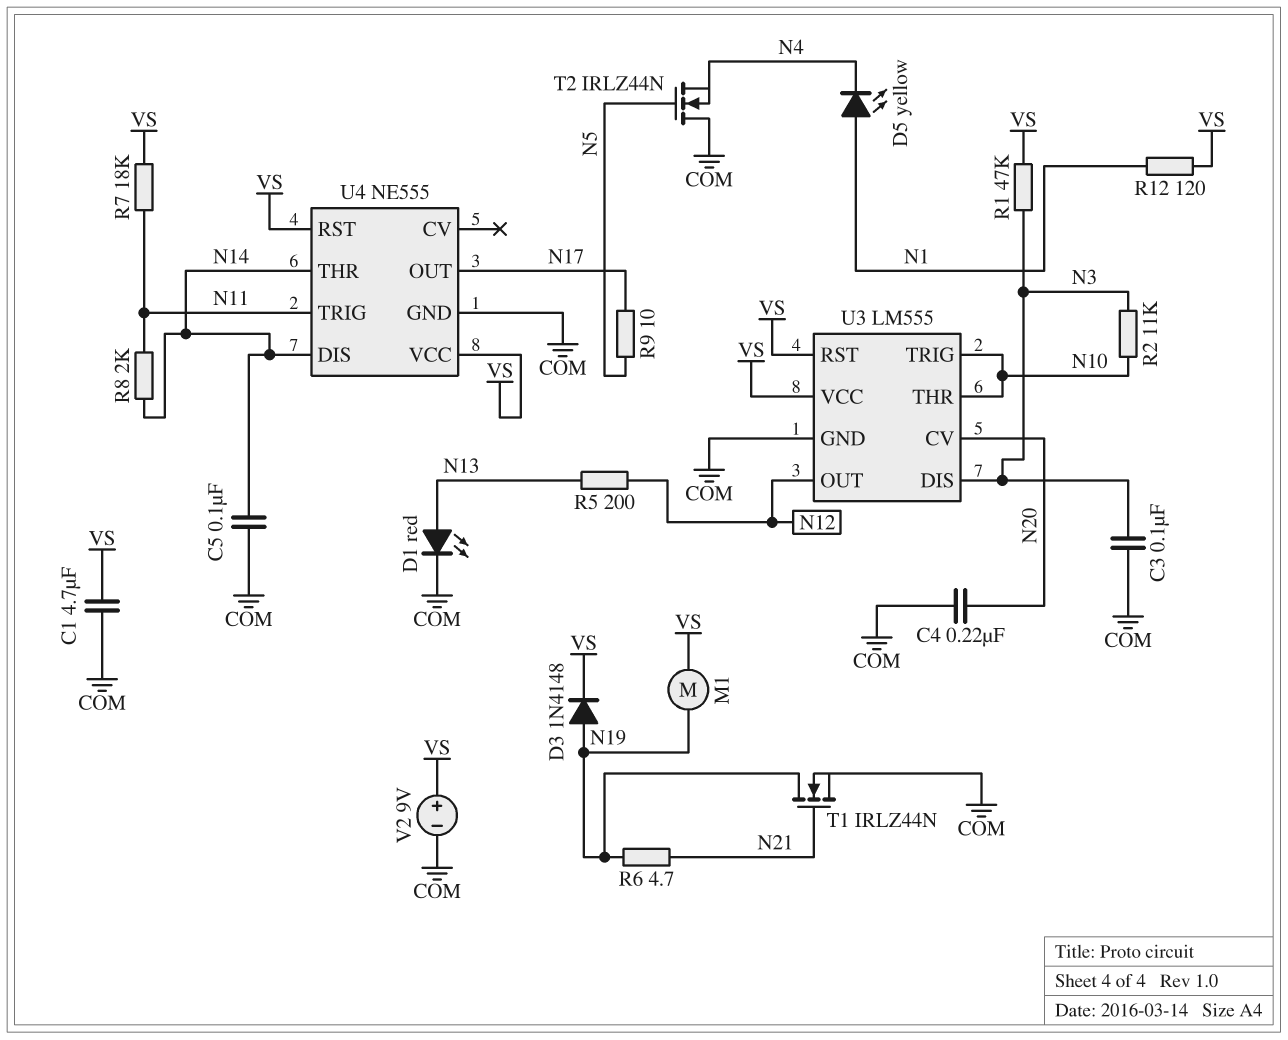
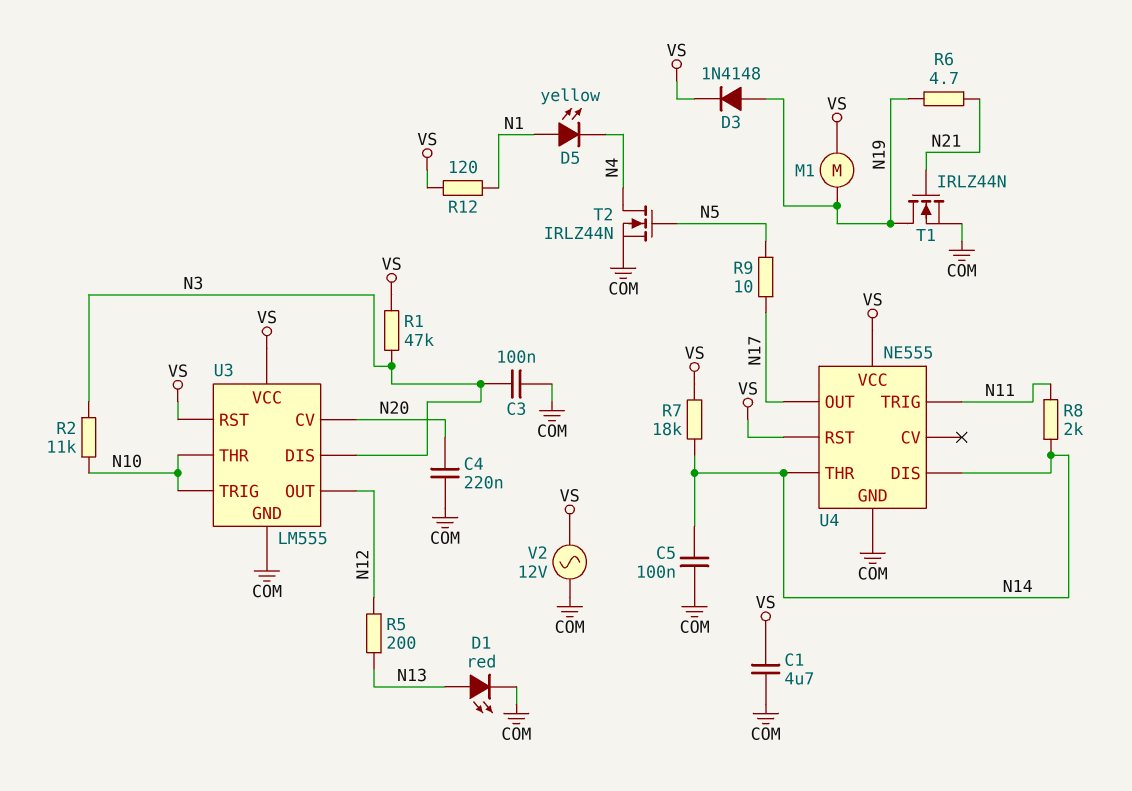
R7: 18k (N11, VS) -> 18k (N14, VS)
T2: NMOS IRLZ44N (G N5, D COM, S N4) -> NMOS IRLZ44N (G N5, D N4, S COM)
V2: 9V (plus VS, minus COM) -> AC 12V (COM, VS)

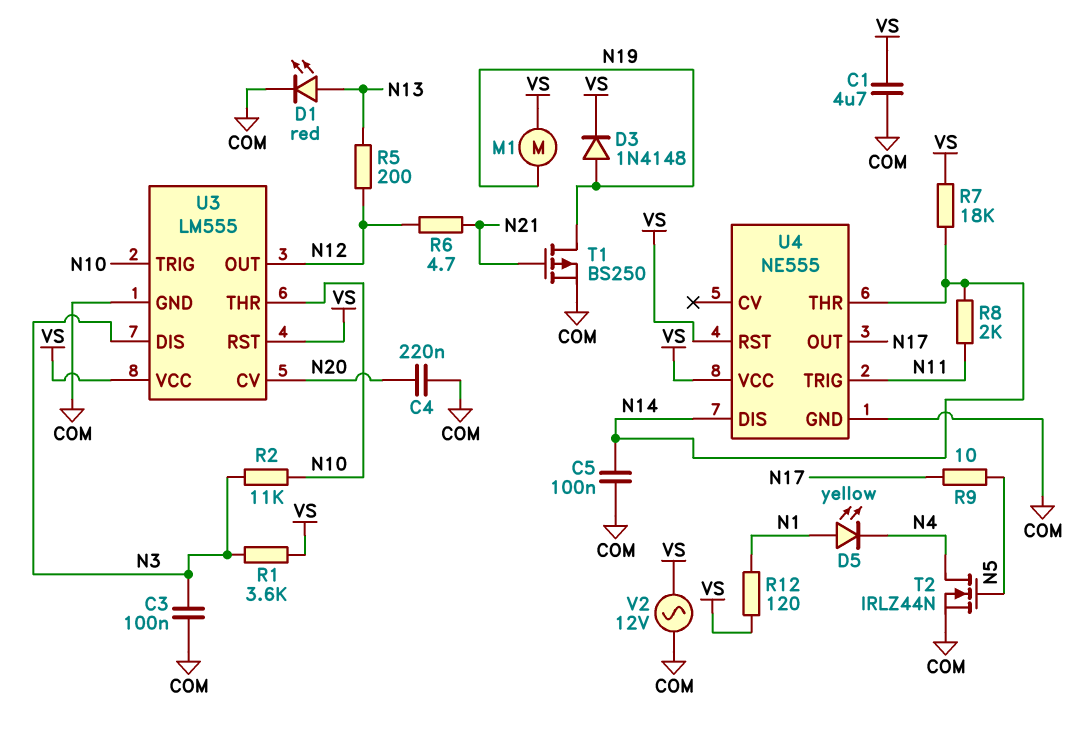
R1: 47k (N3, VS) -> 3.6k (N3, VS)
R6: 4.7 (N19, N21) -> 4.7 (N12, N21)
T1: NMOS IRLZ44N (G N21, D N19, S COM) -> PMOS BS250 (G N21, D N19, S COM)

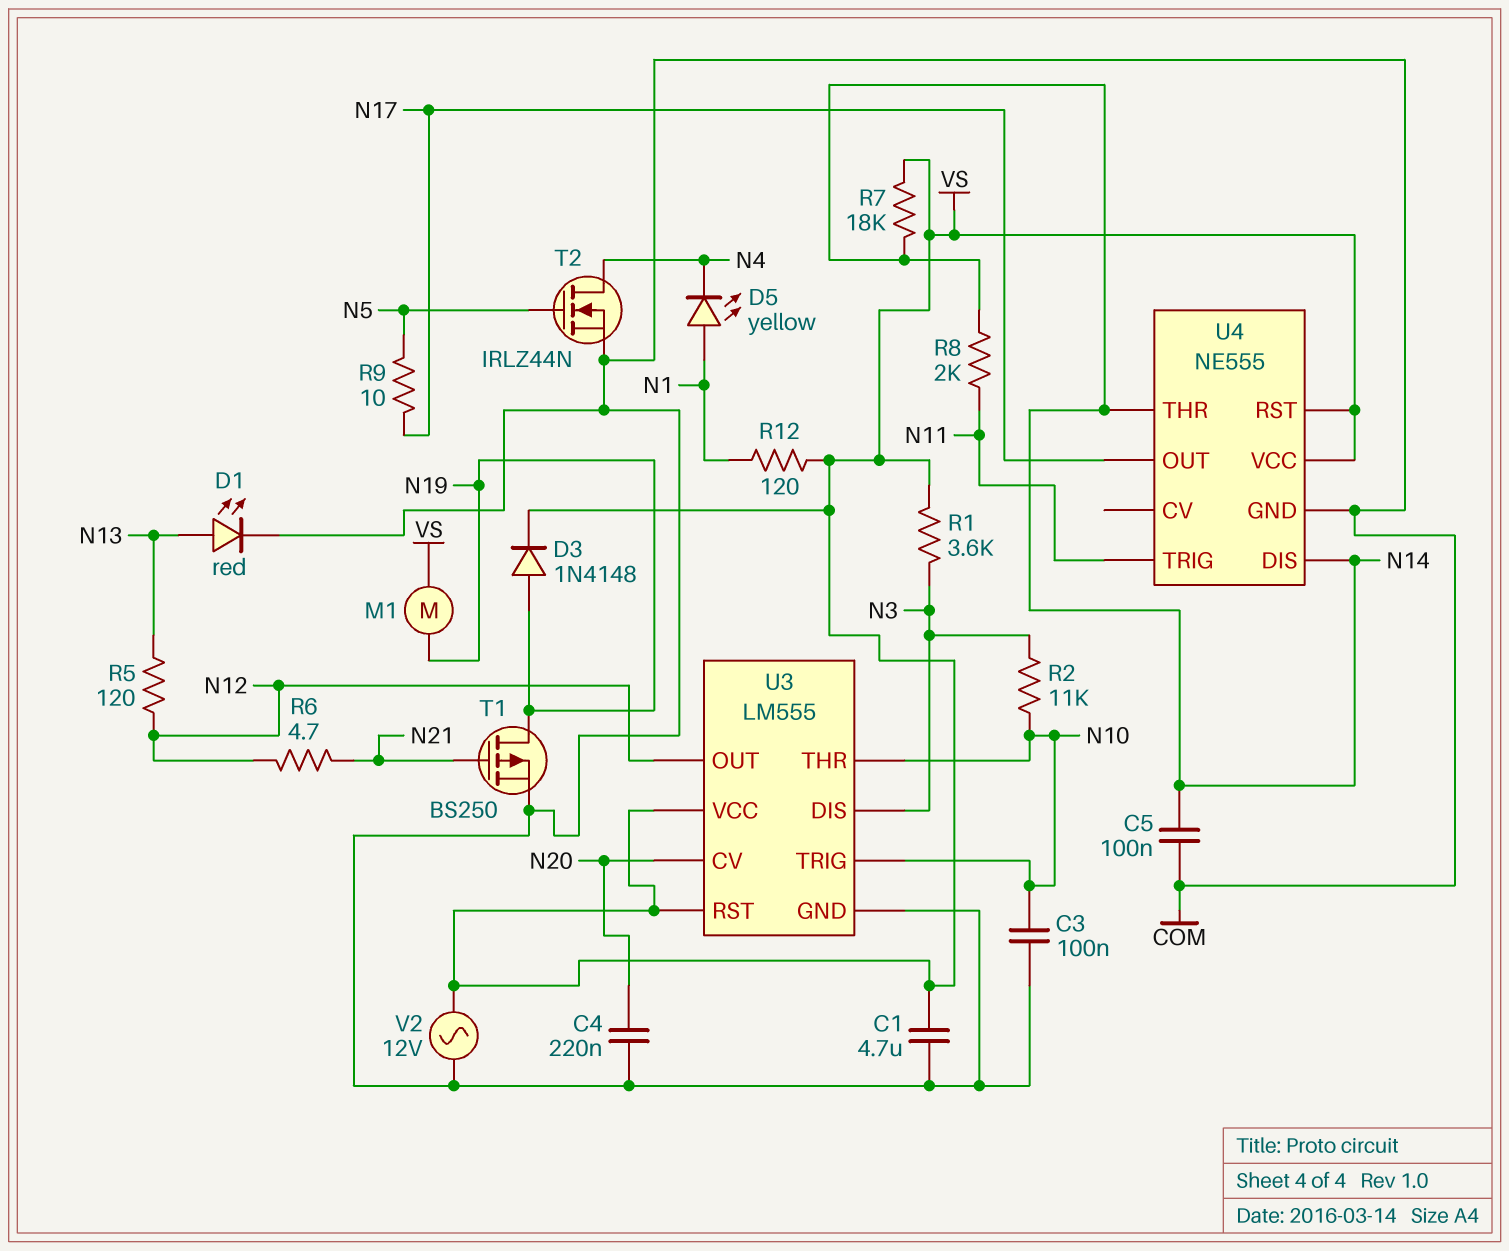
C3: 100nF (COM, N3) -> 100nF (COM, N10)
R5: 200 (N12, N13) -> 120 (N12, N13)

